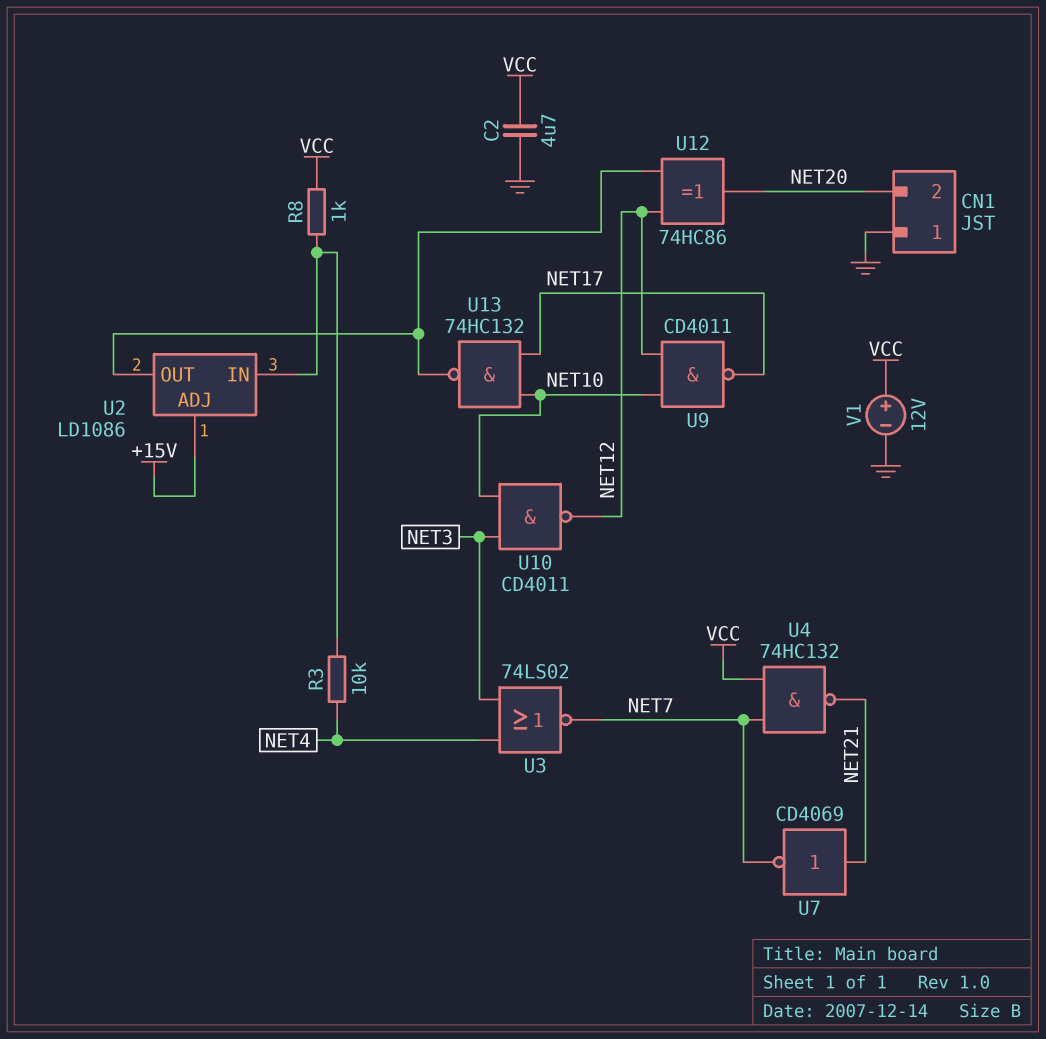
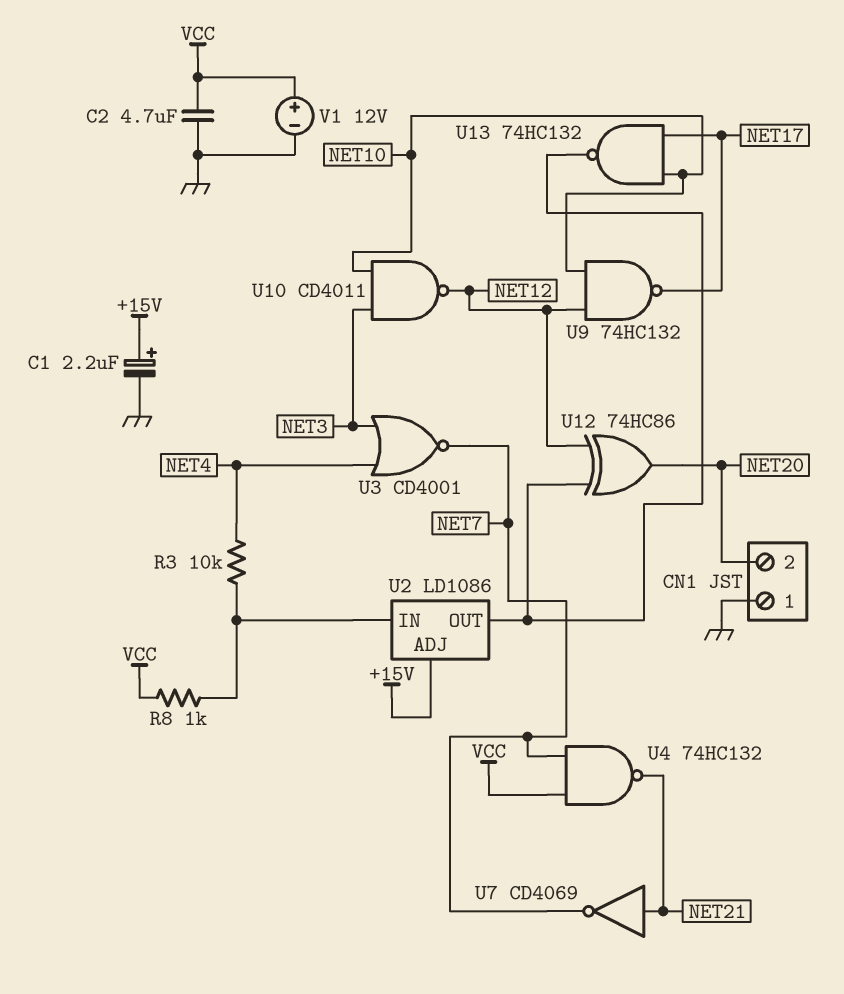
C1: none -> 2.2uF (plus +15V, minus GND)
U3: NOR 74LS02 (in NET3, in NET4, out NET7) -> NOR CD4001 (in NET3, in NET4, out NET7)
U9: NAND CD4011 (in NET10, in NET12, out NET17) -> NAND 74HC132 (in NET10, in NET12, out NET17)

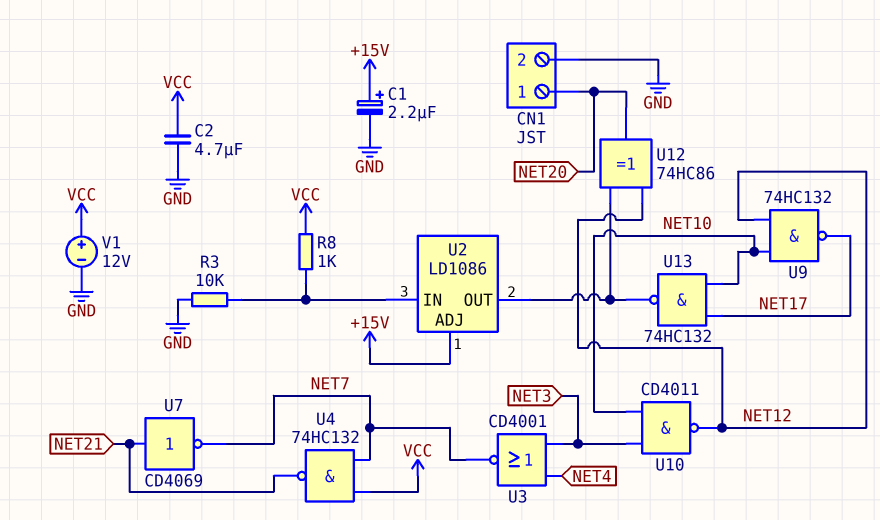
CN1 pin 1: GND -> NET20
CN1 pin 2: NET20 -> GND
R3: 10k (NET4, U2/IN) -> 10k (GND, U2/IN)

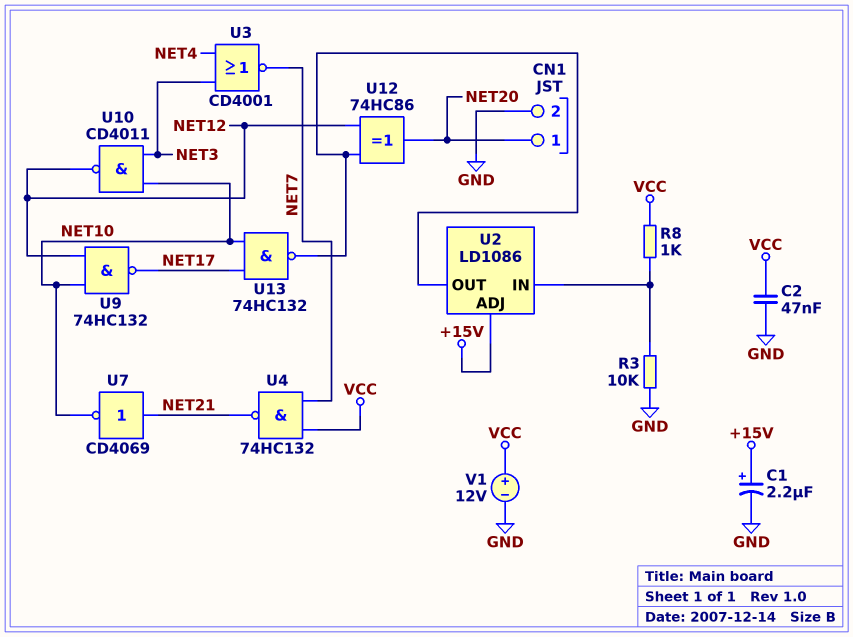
C2: 4.7uF (GND, VCC) -> 47nF (GND, VCC)
U7: NOT CD4069 (in NET21, out NET7) -> NOT CD4069 (in NET21, out NET10)

